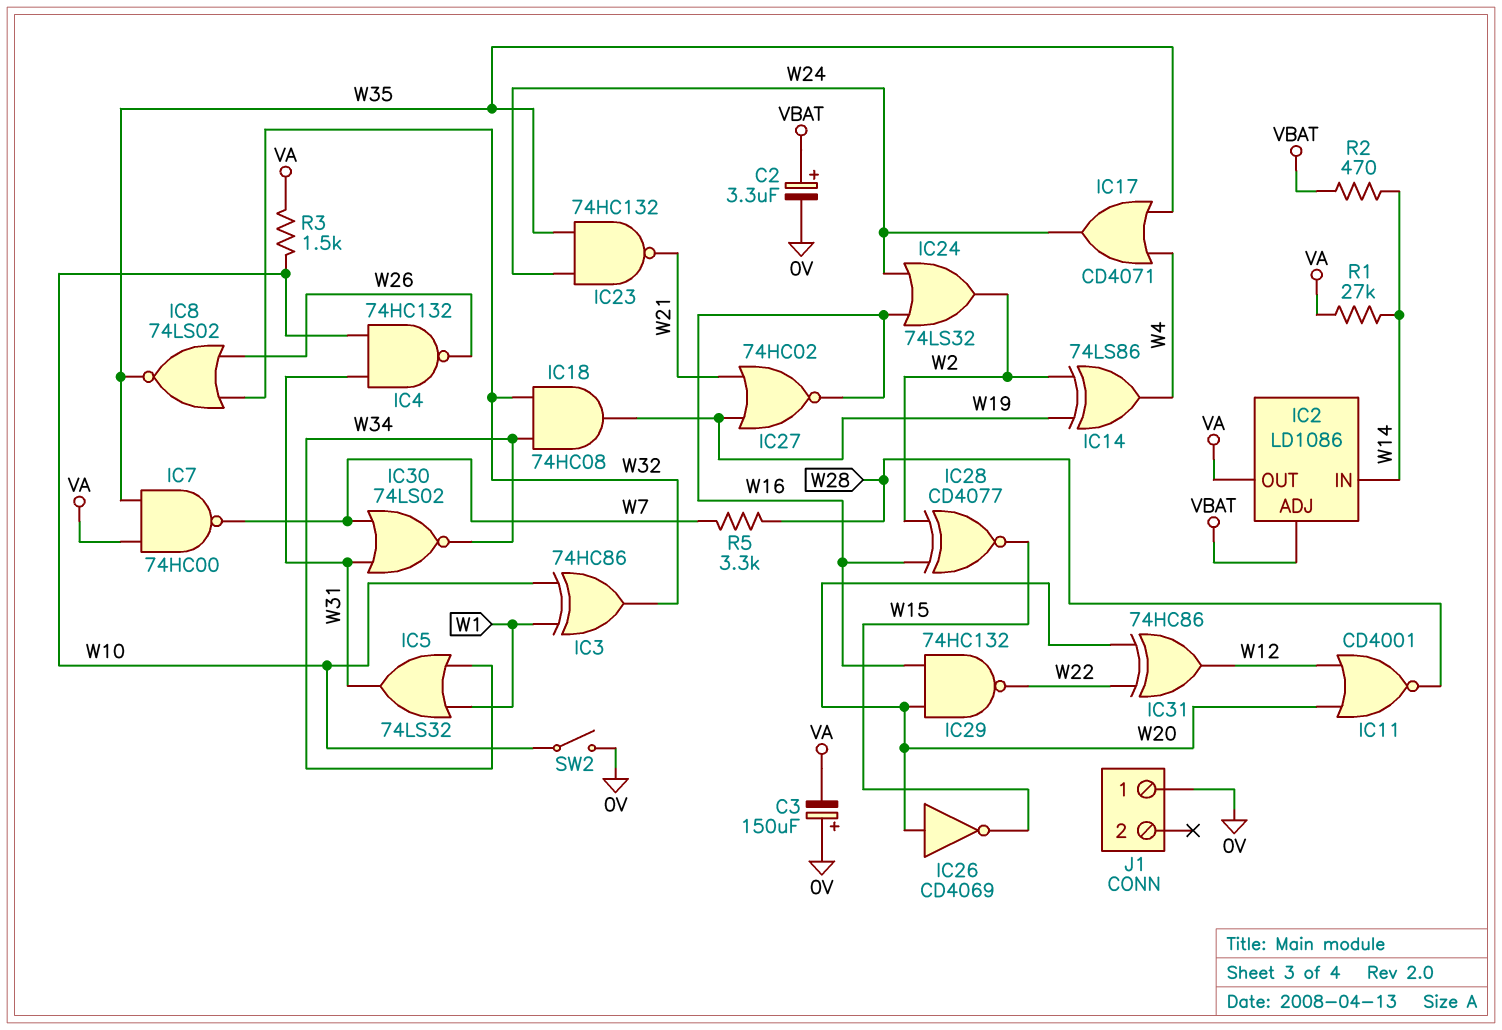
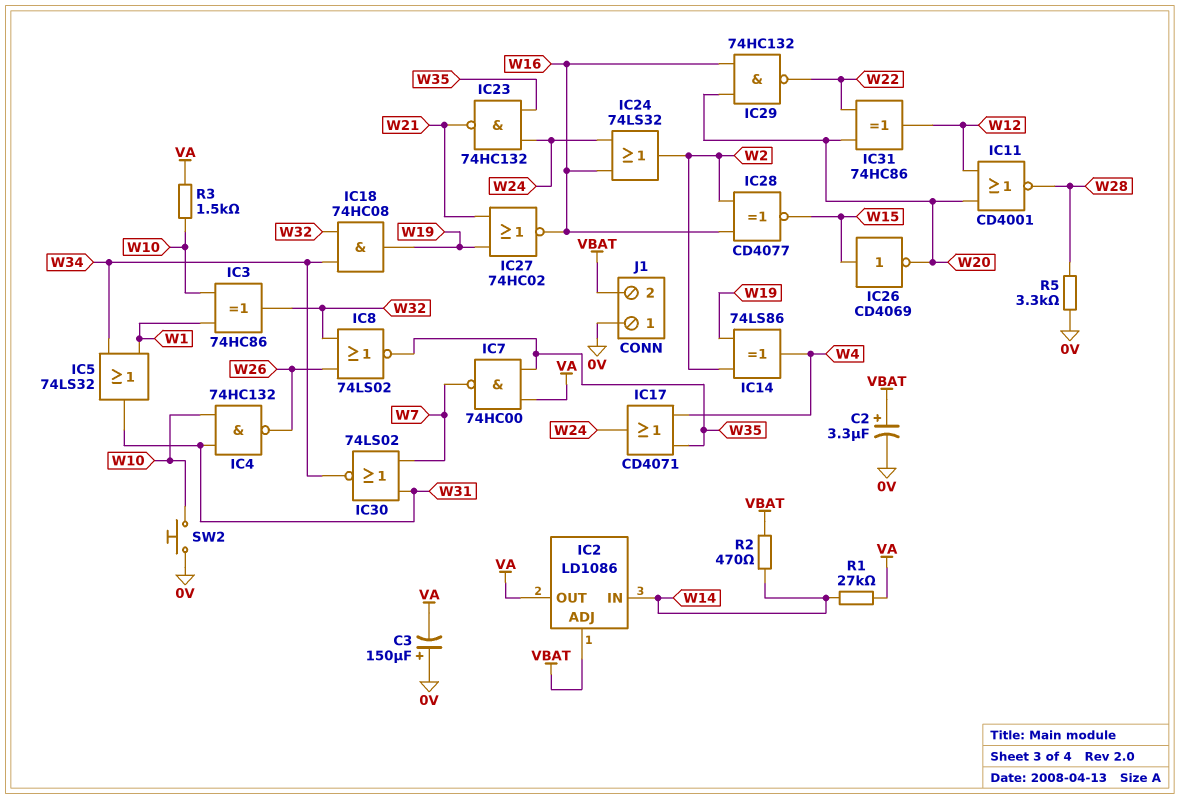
IC26: NOT CD4069 (in W20, out W15) -> NOT CD4069 (in W15, out W20)
J1 pin 2: none -> VBAT
R5: 3.3k (W7, W28) -> 3.3k (0V, W28)
SW2: switch (0V, W10) -> button (0V, W10)

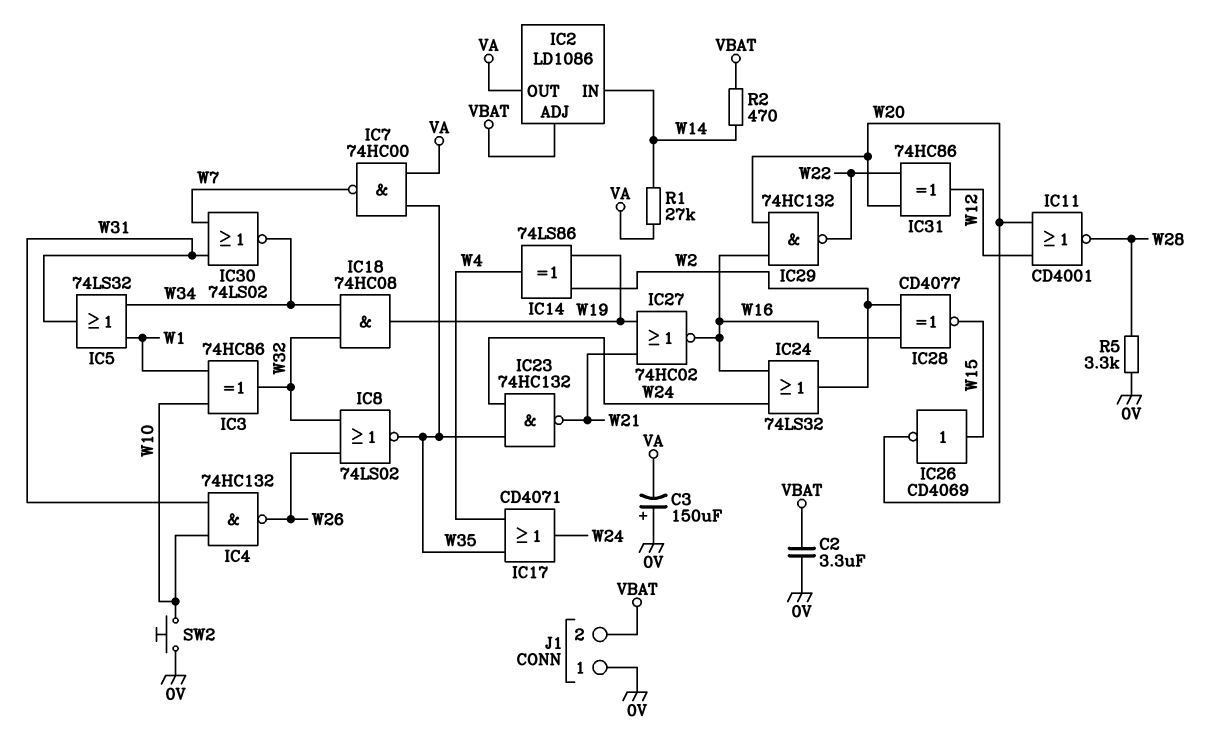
C2: 3.3uF (plus VBAT, minus 0V) -> 3.3uF (0V, VBAT)
R3: 1.5k (VA, W10) -> none

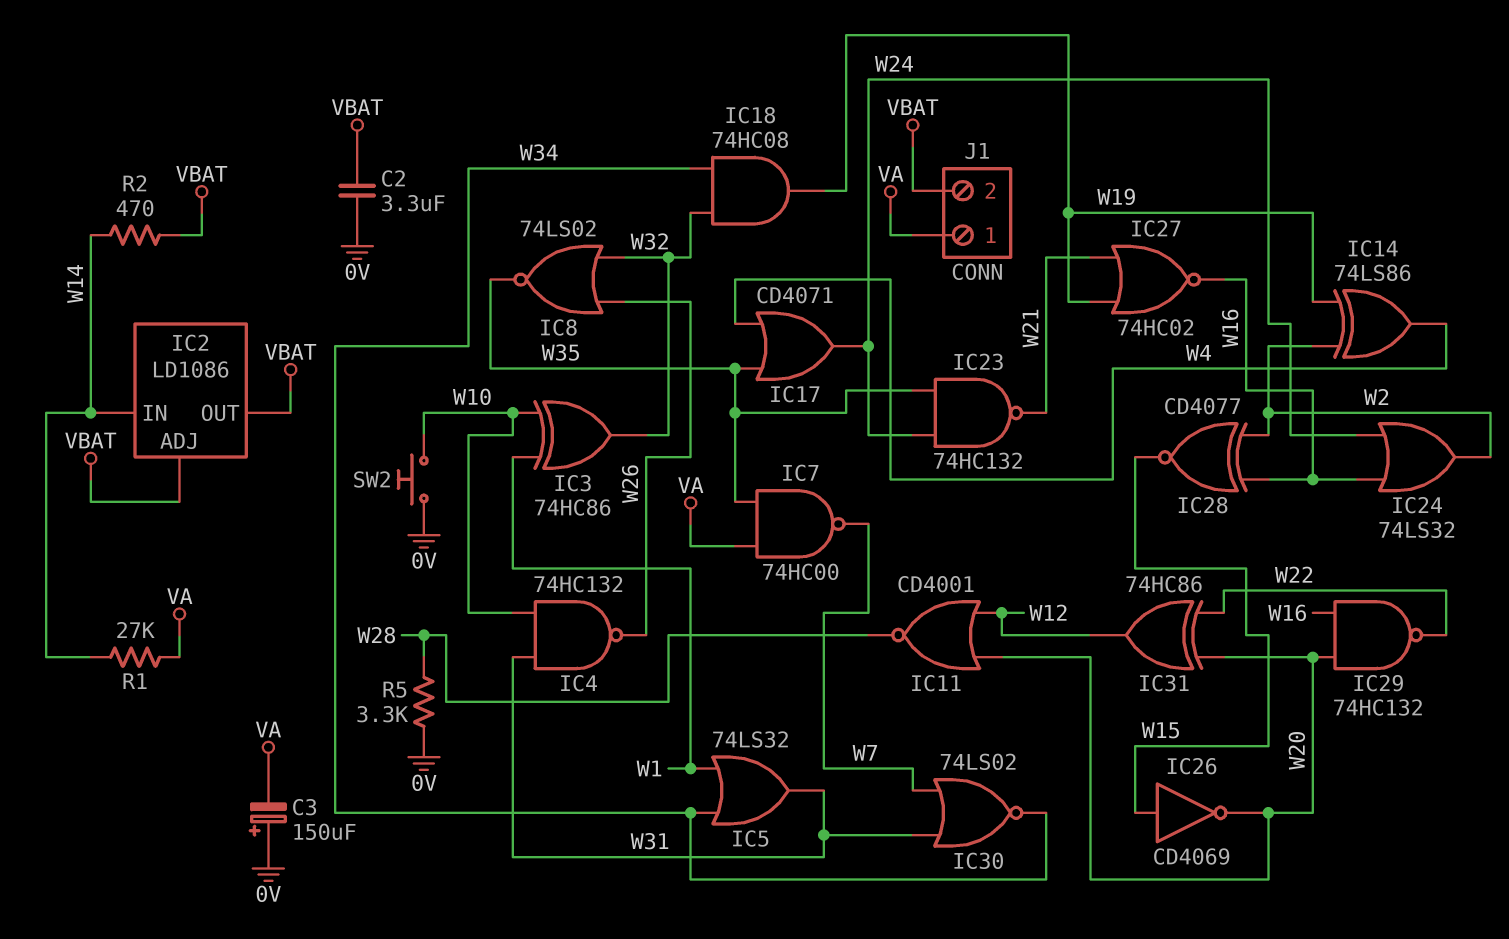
IC2 pin OUT: VA -> VBAT
J1 pin 1: 0V -> VA

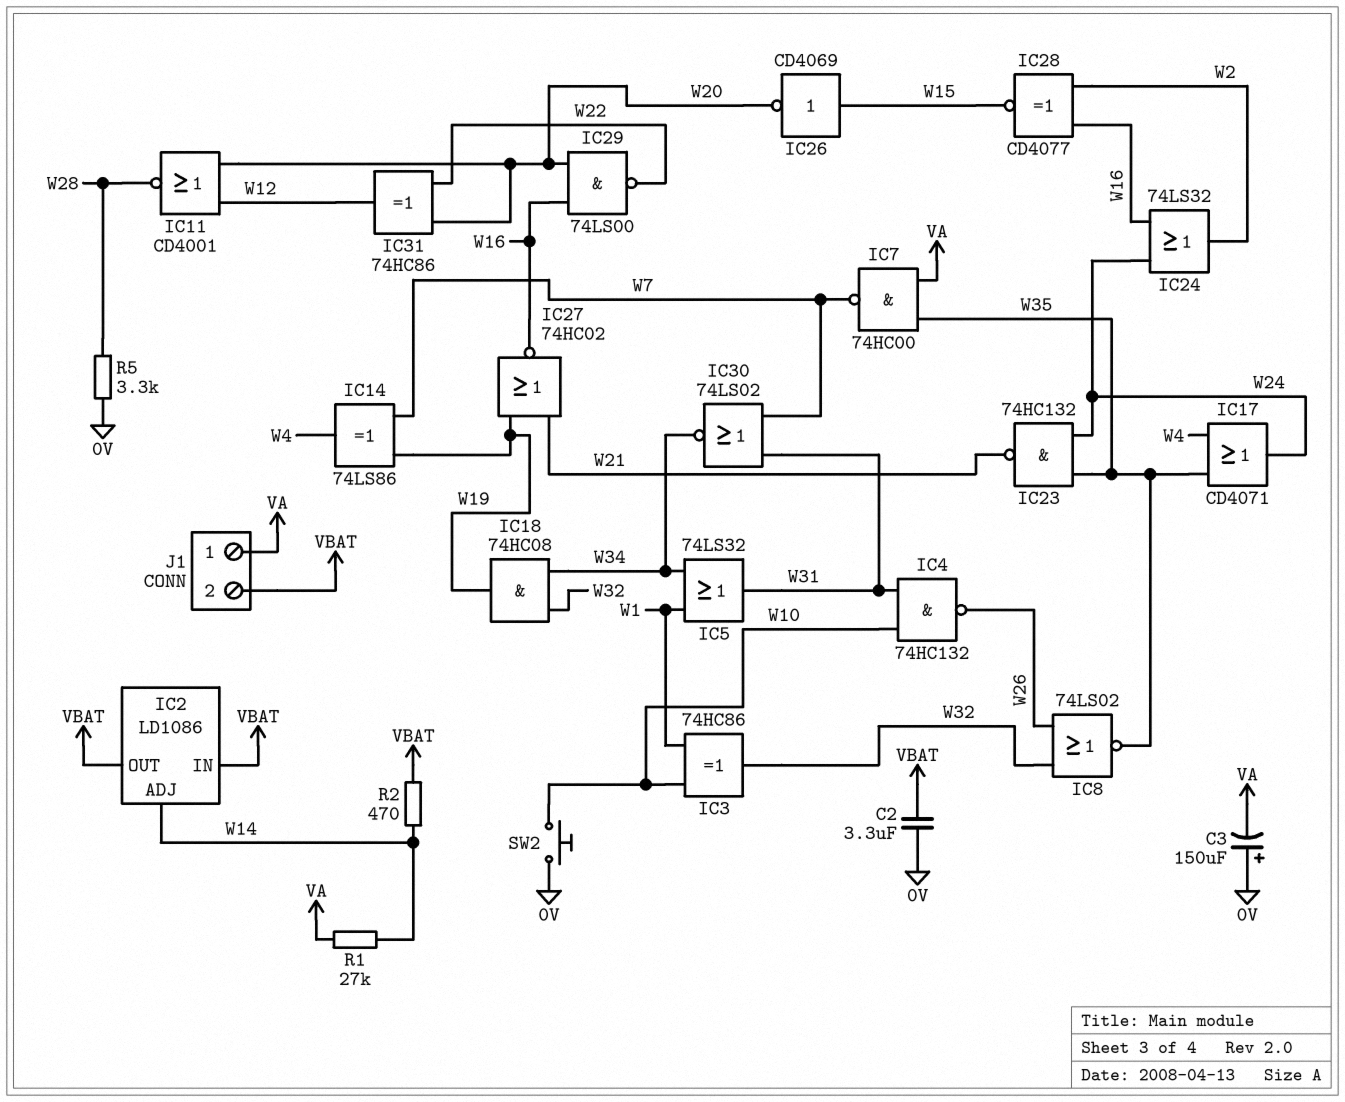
IC2 pin ADJ: VBAT -> W14
IC2 pin IN: W14 -> VBAT
IC14: XOR 74LS86 (in W2, in W19, out W4) -> XOR 74LS86 (in W7, in W19, out W4)
IC29: NAND 74HC132 (in W16, in W20, out W22) -> NAND 74LS00 (in W16, in W20, out W22)

